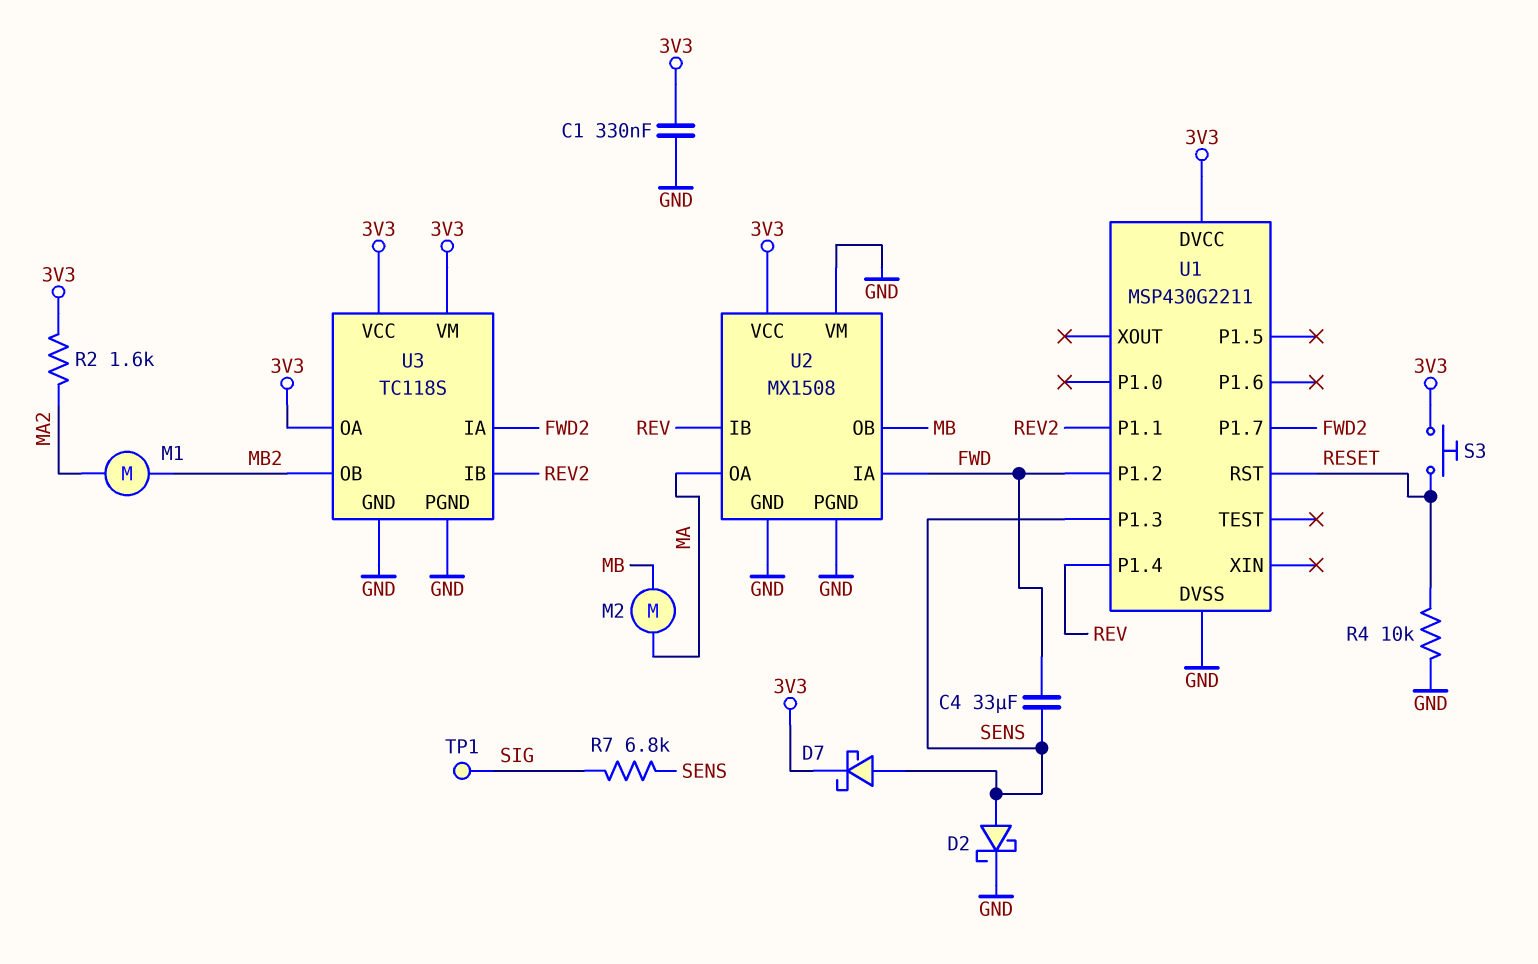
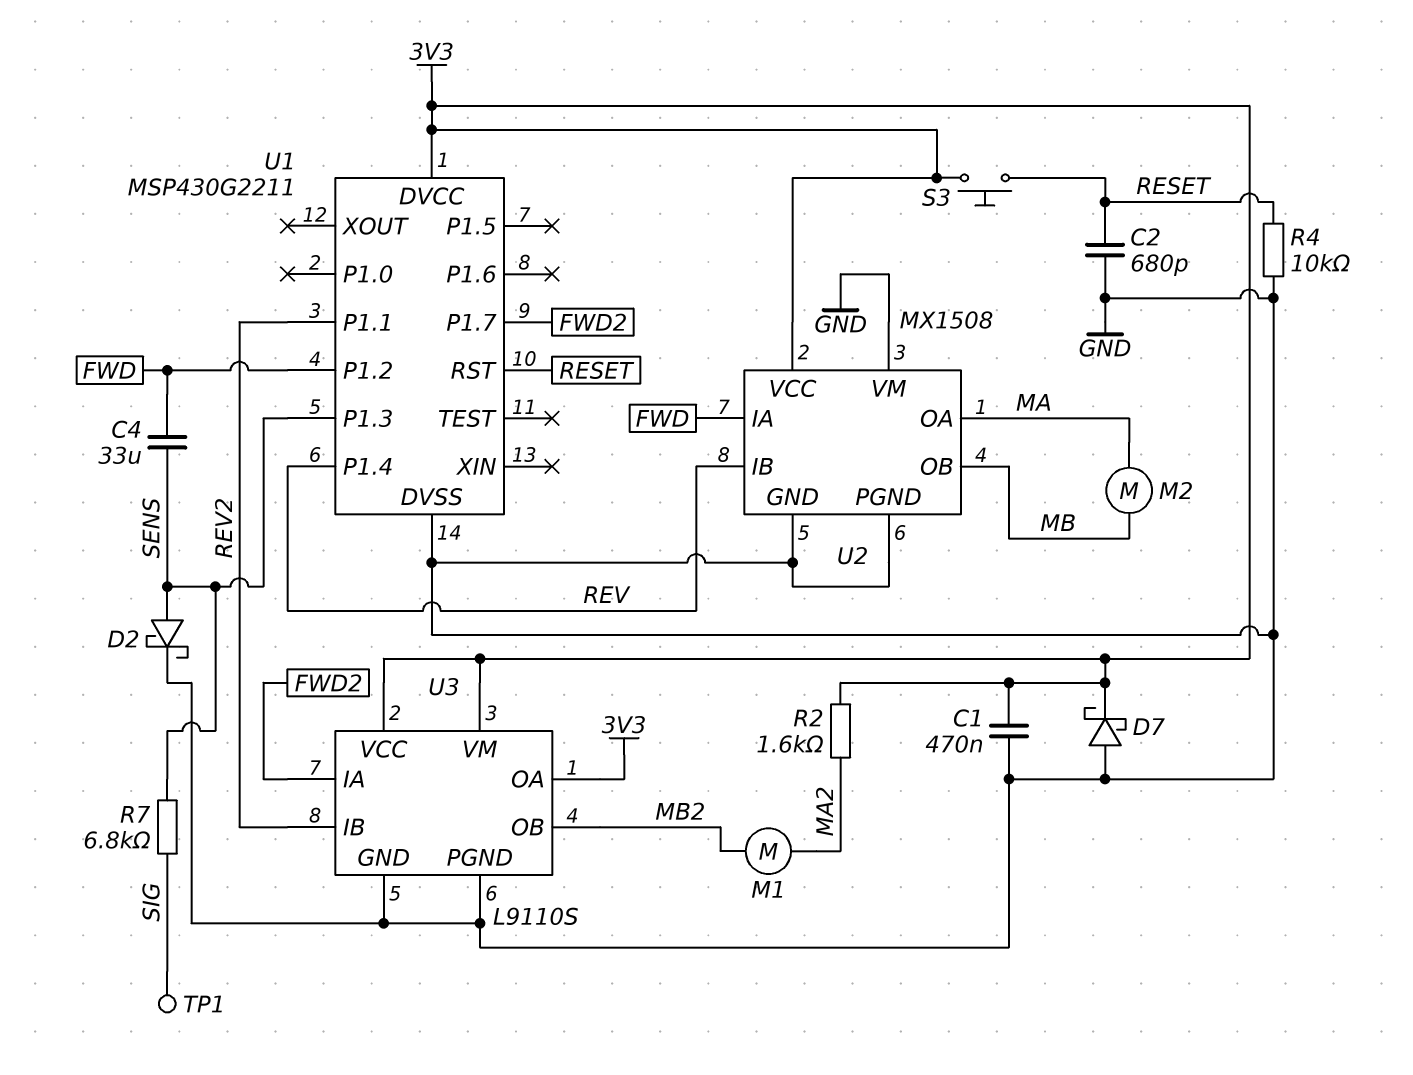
C1: 330nF (3V3, GND) -> 470nF (3V3, GND)
C2: none -> 680pF (GND, RESET)
D7: schottky (A SENS, K 3V3) -> schottky (A GND, K 3V3)
U3: TC118S -> L9110S

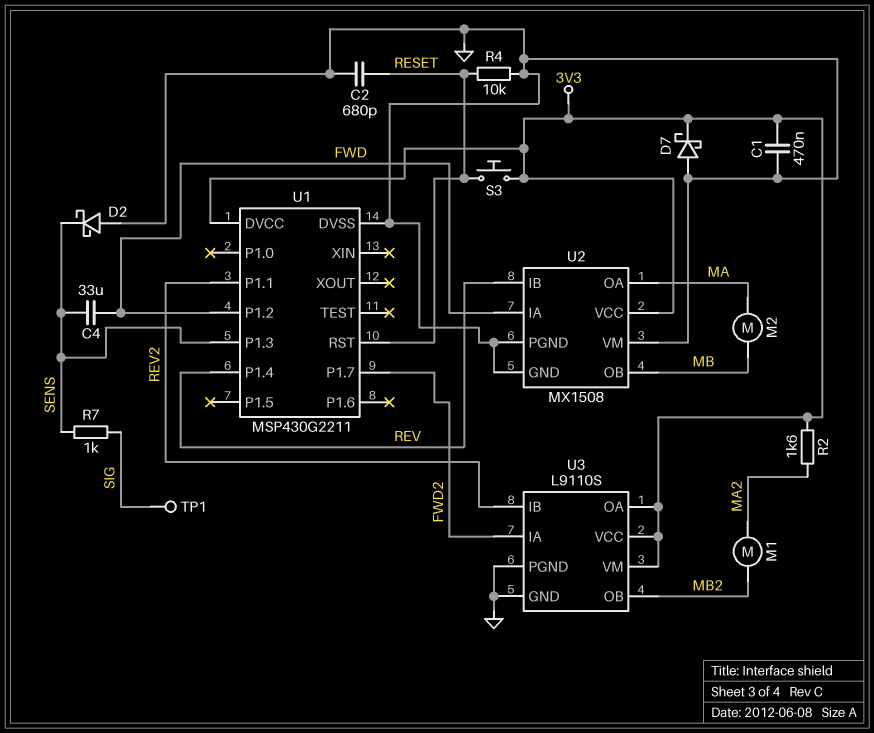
D2: schottky (A SENS, K GND) -> schottky (A GND, K SENS)
R7: 6.8k (SENS, SIG) -> 1k (SENS, SIG)

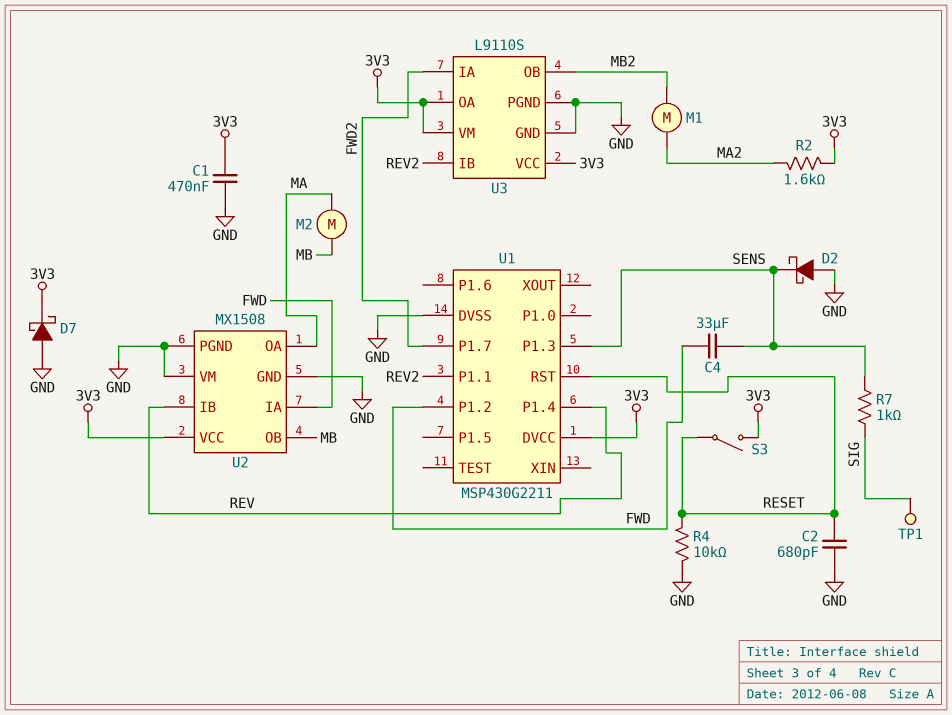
S3: button (3V3, RESET) -> switch (3V3, RESET)

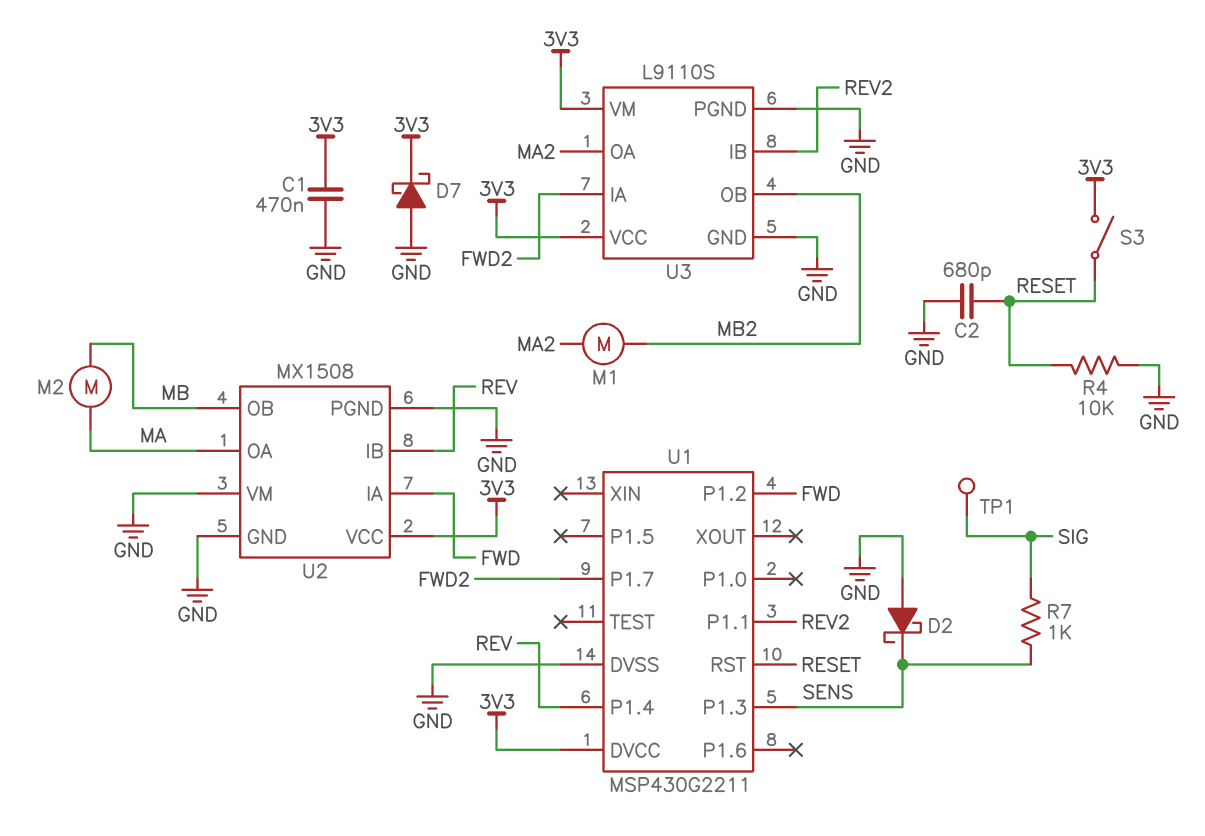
C4: 33uF (FWD, SENS) -> none
R2: 1.6k (3V3, MA2) -> none
U3 pin OA: 3V3 -> MA2

